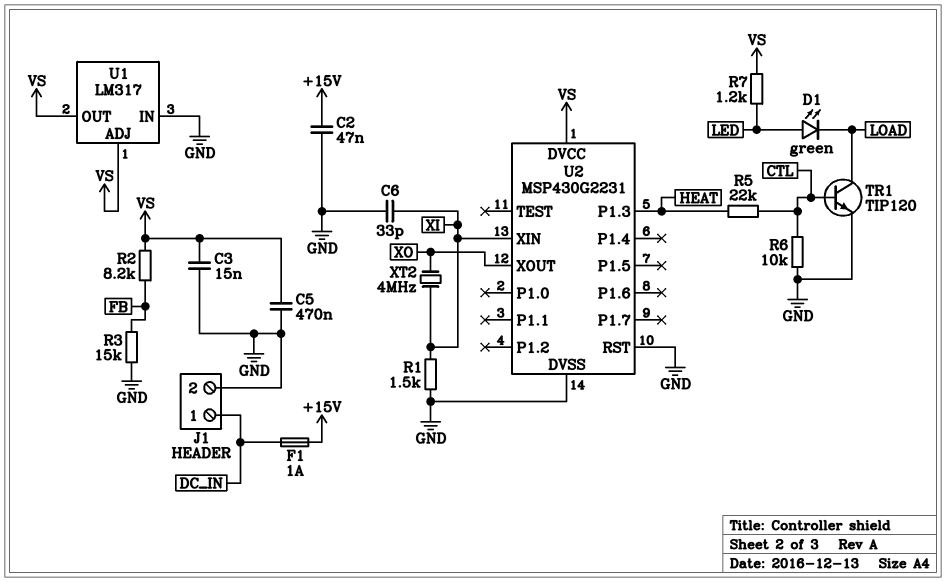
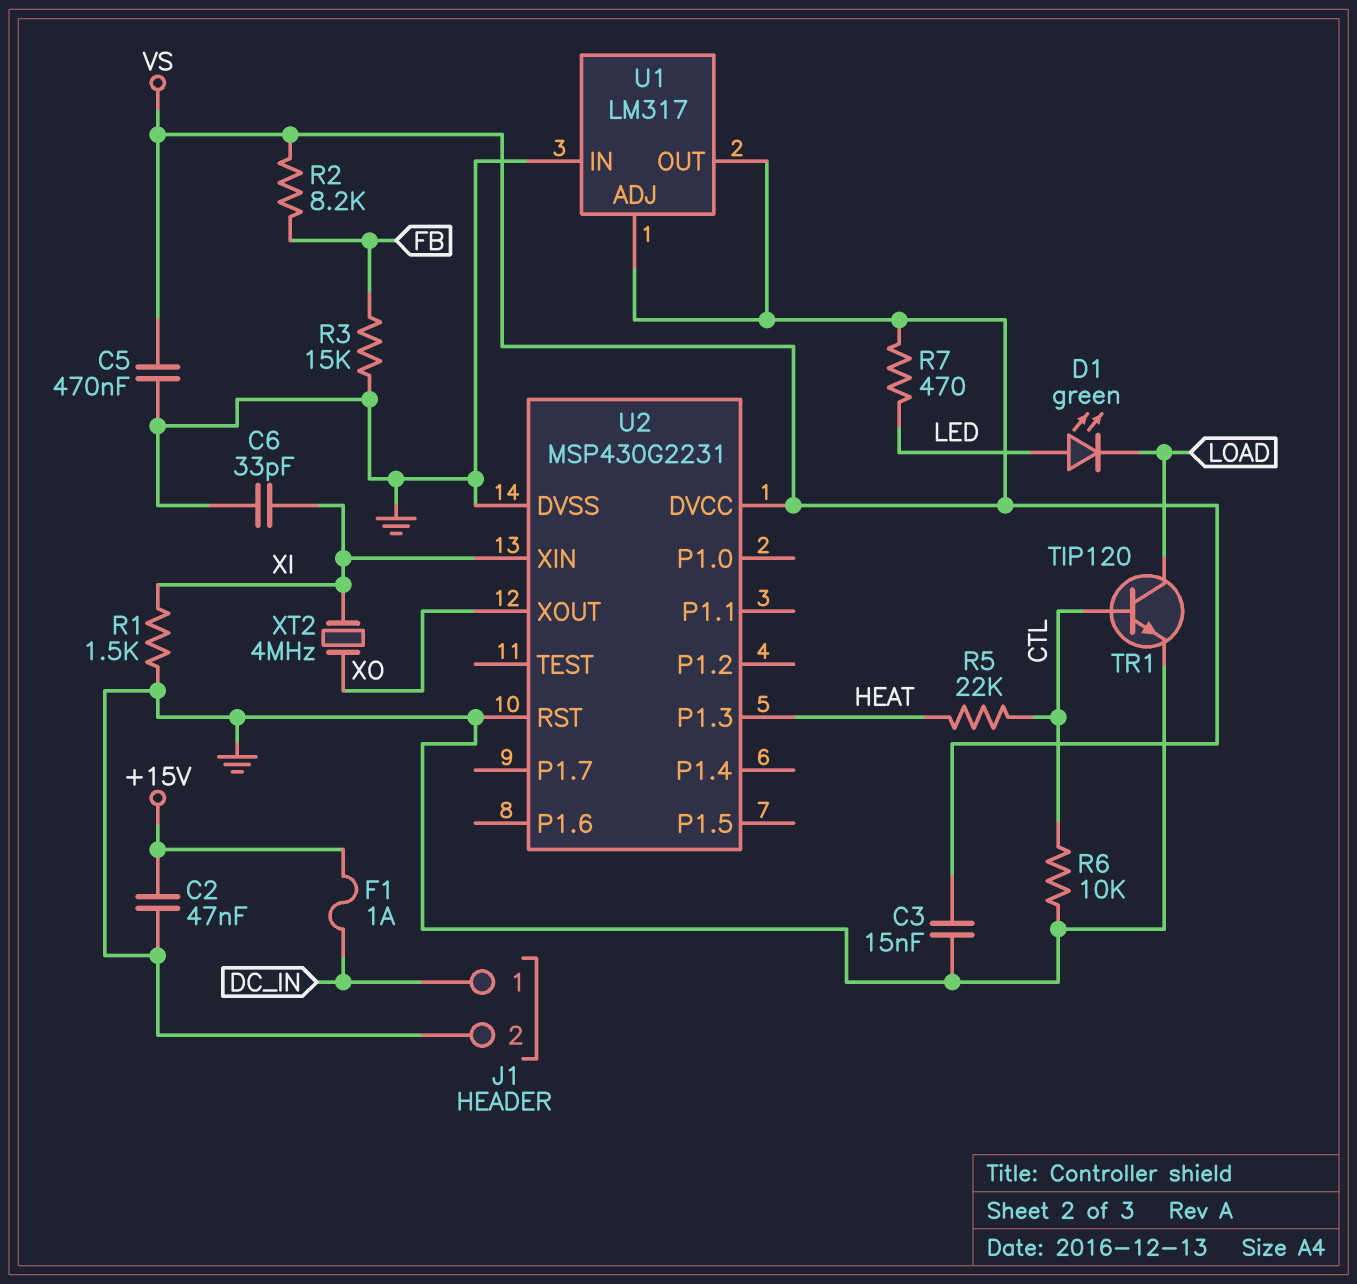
R7: 1.2k (LED, VS) -> 470 (LED, VS)

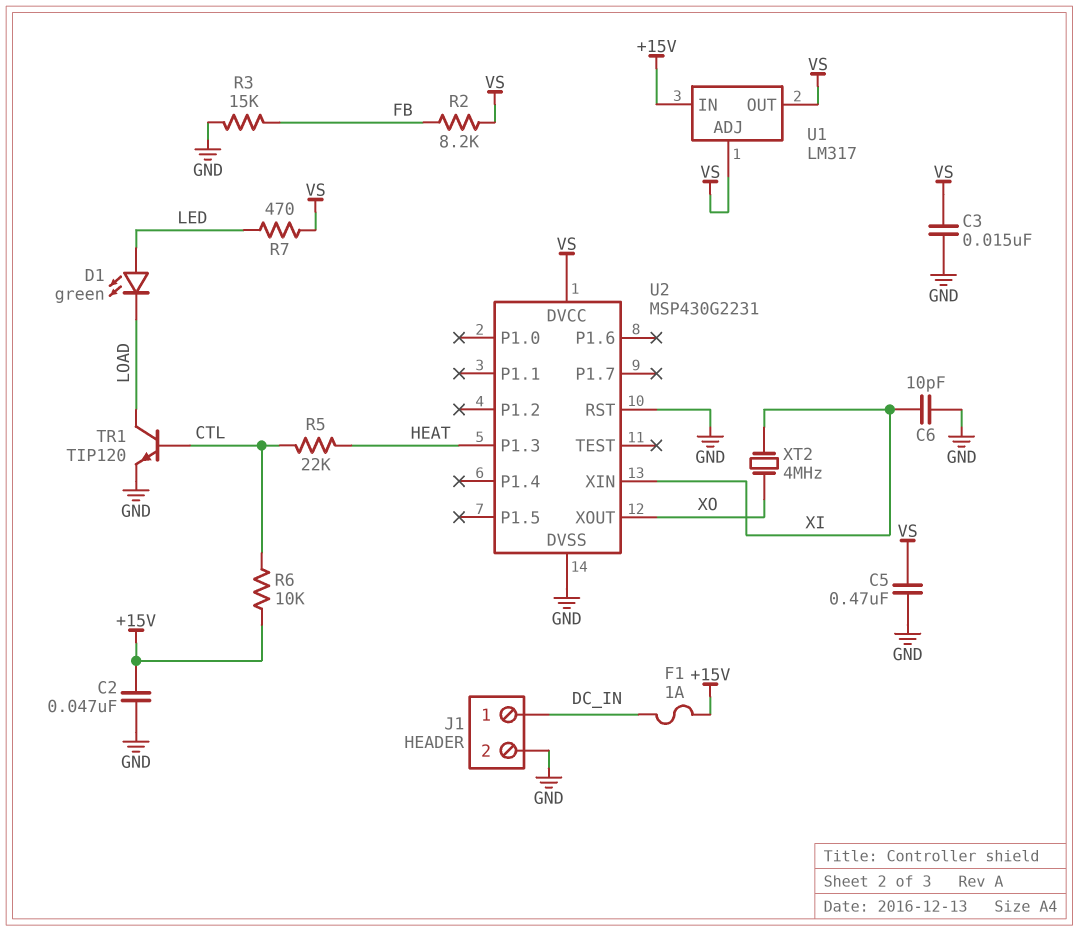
C6: 33pF (GND, XI) -> 10pF (GND, XI)
R1: 1.5k (GND, XI) -> none
R6: 10k (CTL, GND) -> 10k (+15V, CTL)
U1 pin IN: GND -> +15V

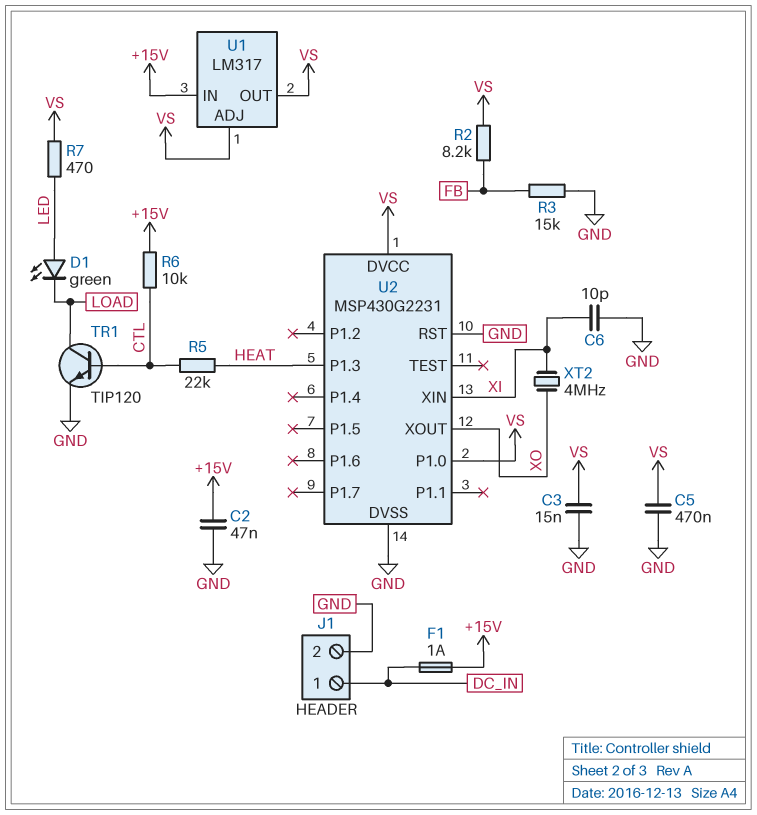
U2 pin P1.0: none -> VS

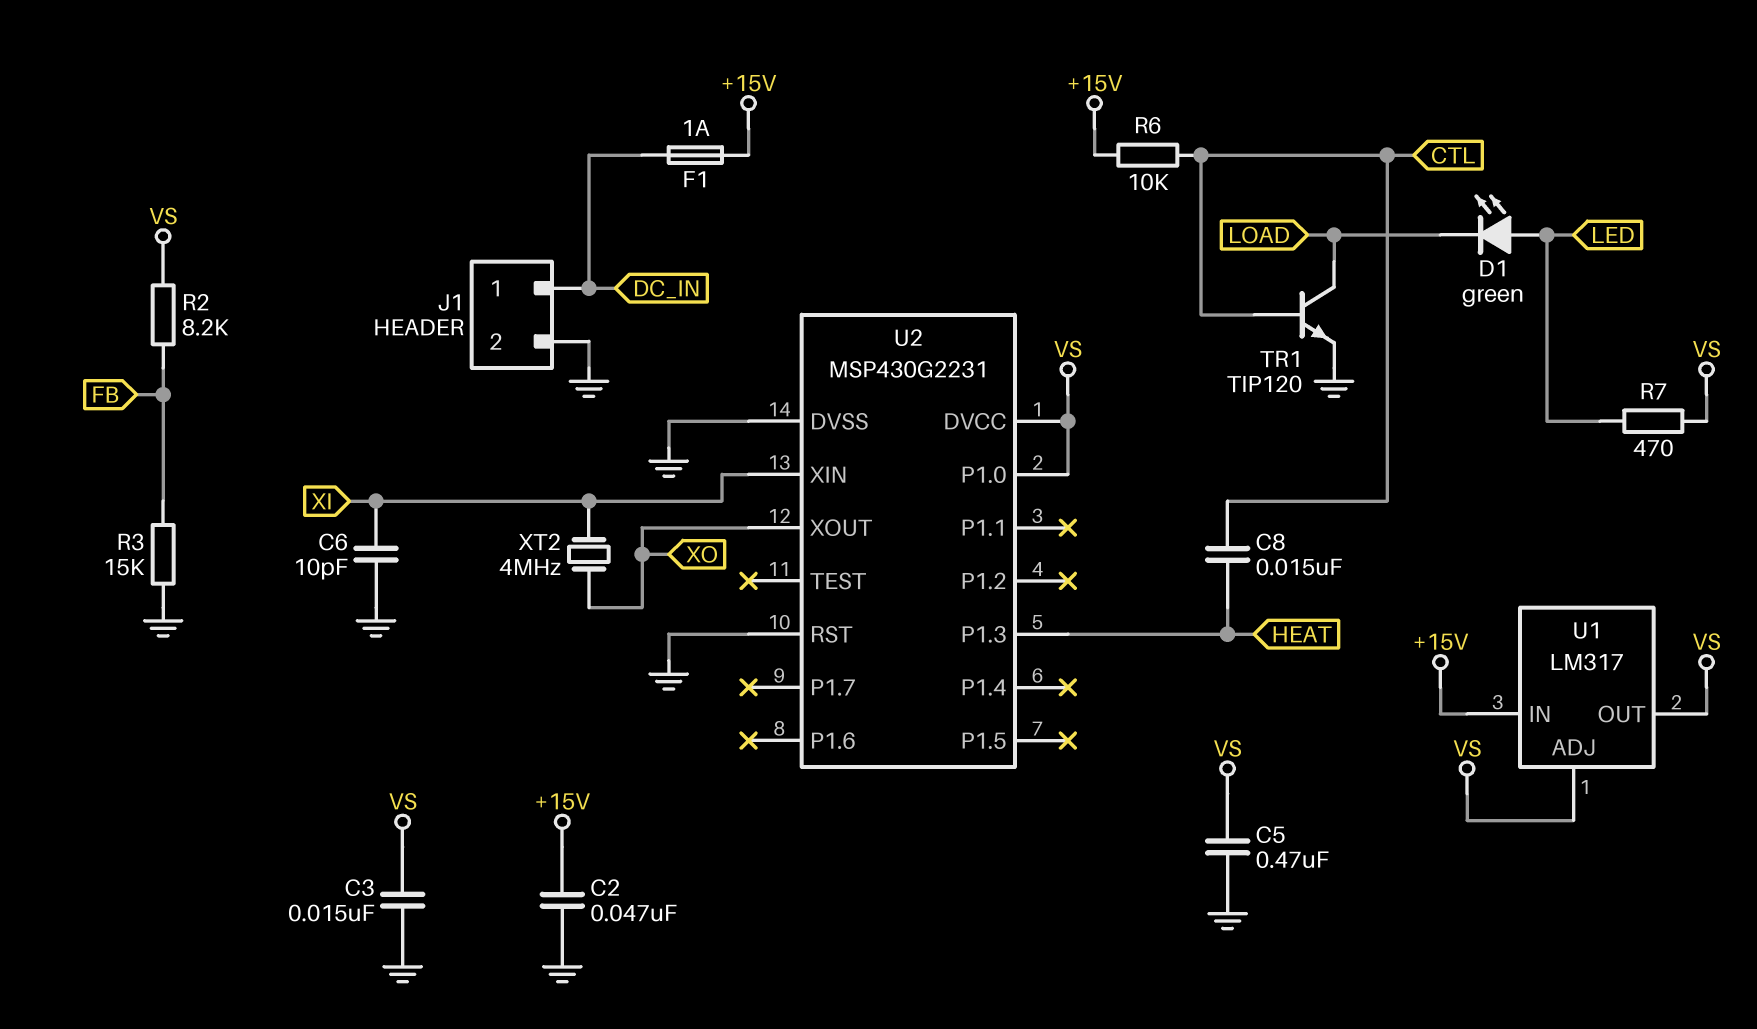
C8: none -> 15nF (CTL, HEAT)
R5: 22k (CTL, HEAT) -> none

